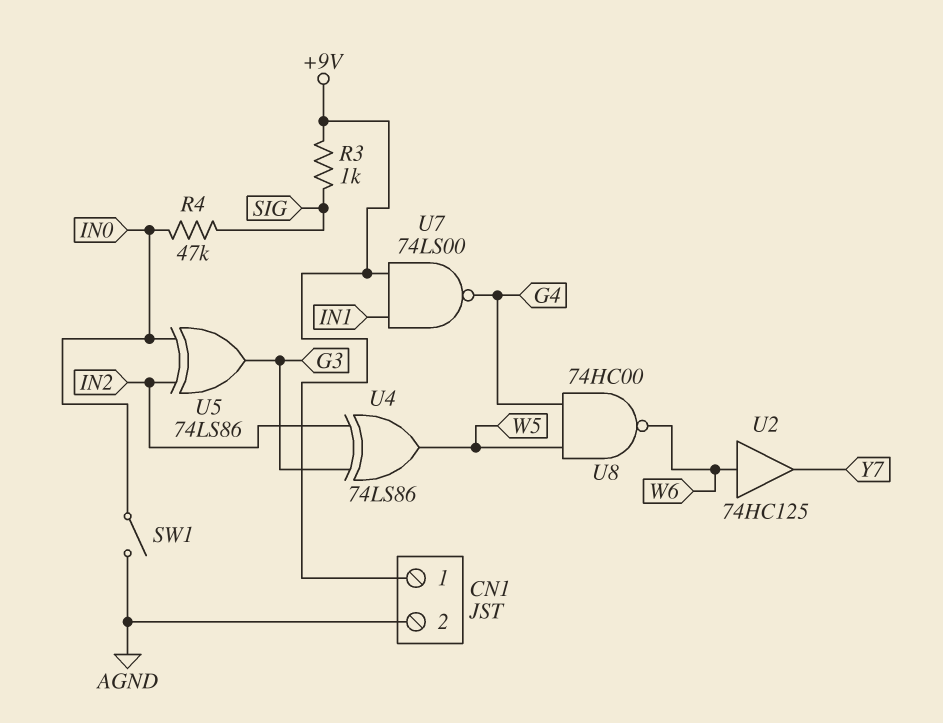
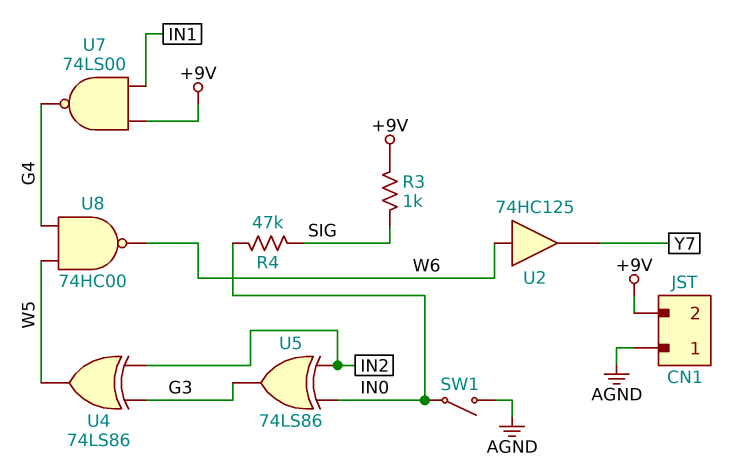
CN1 pin 1: +9V -> AGND
CN1 pin 2: AGND -> +9V

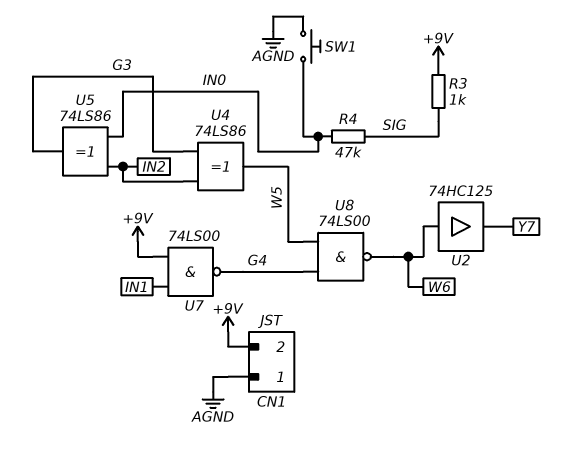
SW1: switch (AGND, IN0) -> button (AGND, IN0)
U8: NAND 74HC00 (in G4, in W5, out W6) -> NAND 74LS00 (in G4, in W5, out W6)

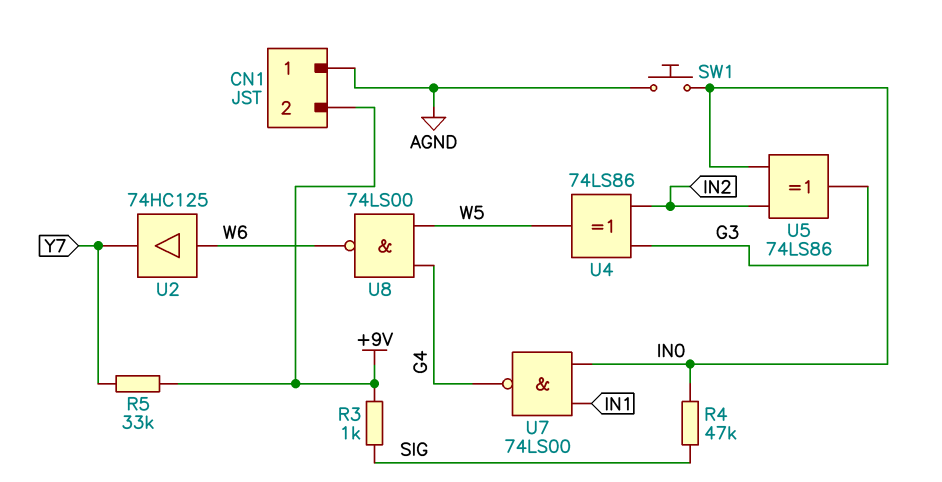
R5: none -> 33k (+9V, Y7)
U7: NAND 74LS00 (in +9V, in IN1, out G4) -> NAND 74LS00 (in IN0, in IN1, out G4)

